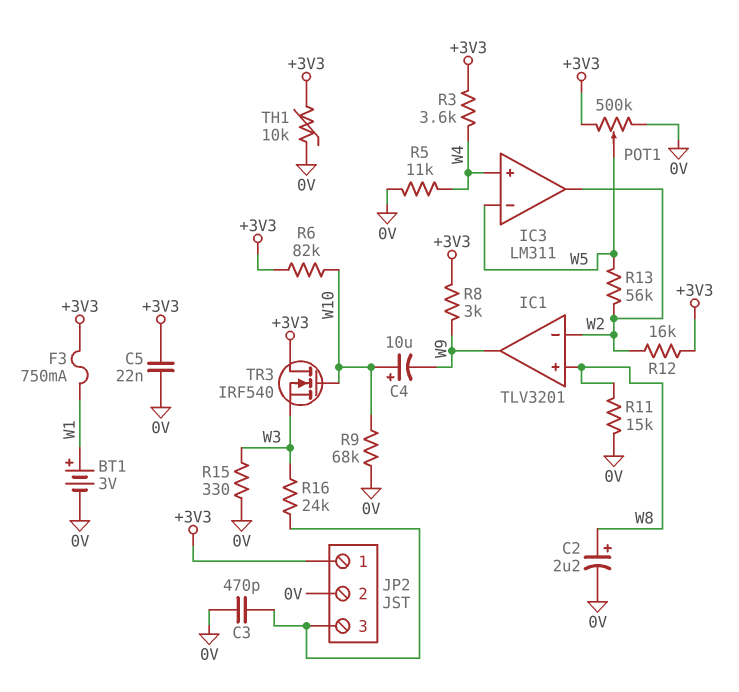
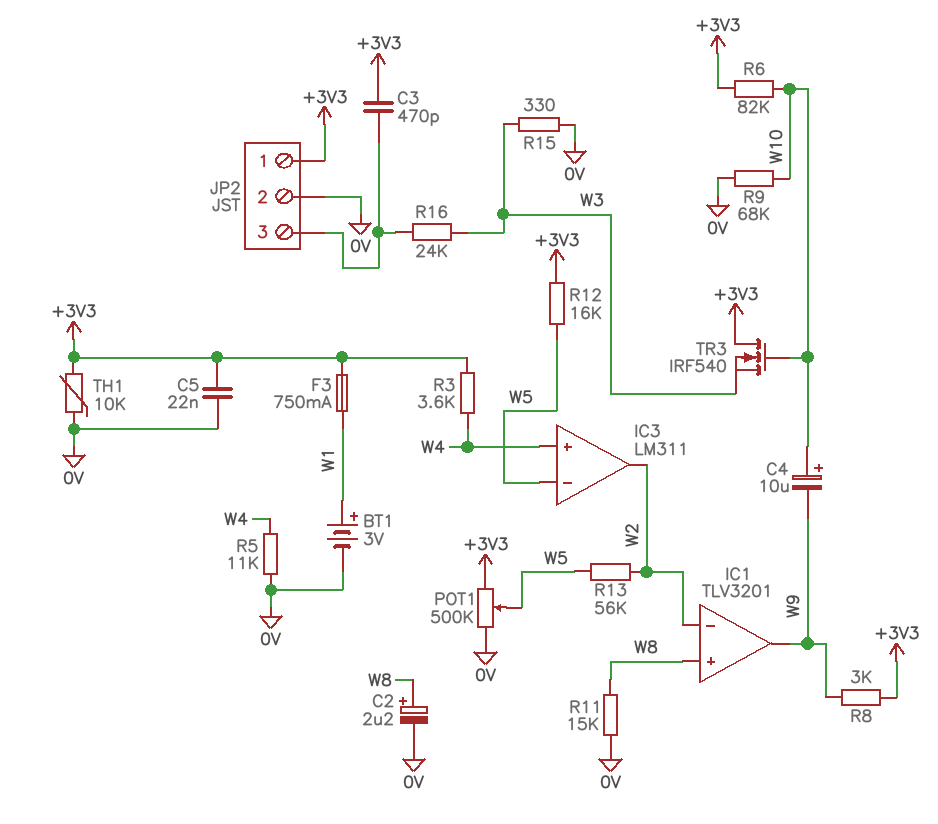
C3: 470pF (0V, JP2/3) -> 470pF (+3V3, JP2/3)
R12: 16k (+3V3, W2) -> 16k (+3V3, W5)

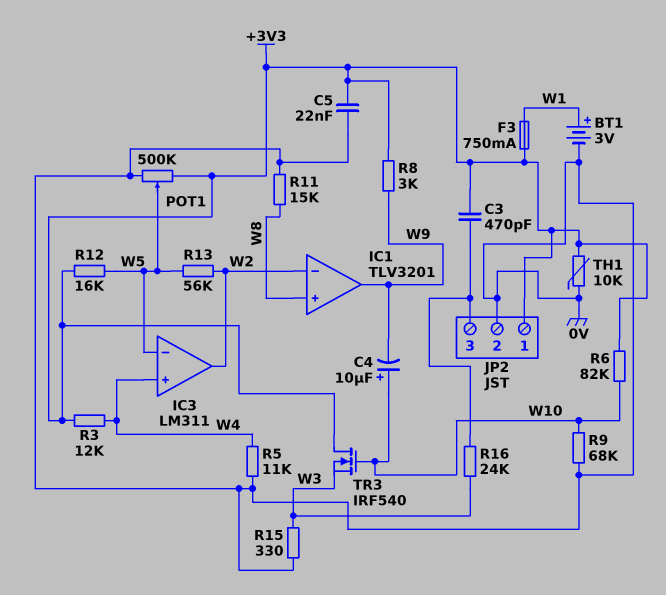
C2: 2.2uF (plus W8, minus 0V) -> none
R3: 3.6k (+3V3, W4) -> 12k (+3V3, W4)

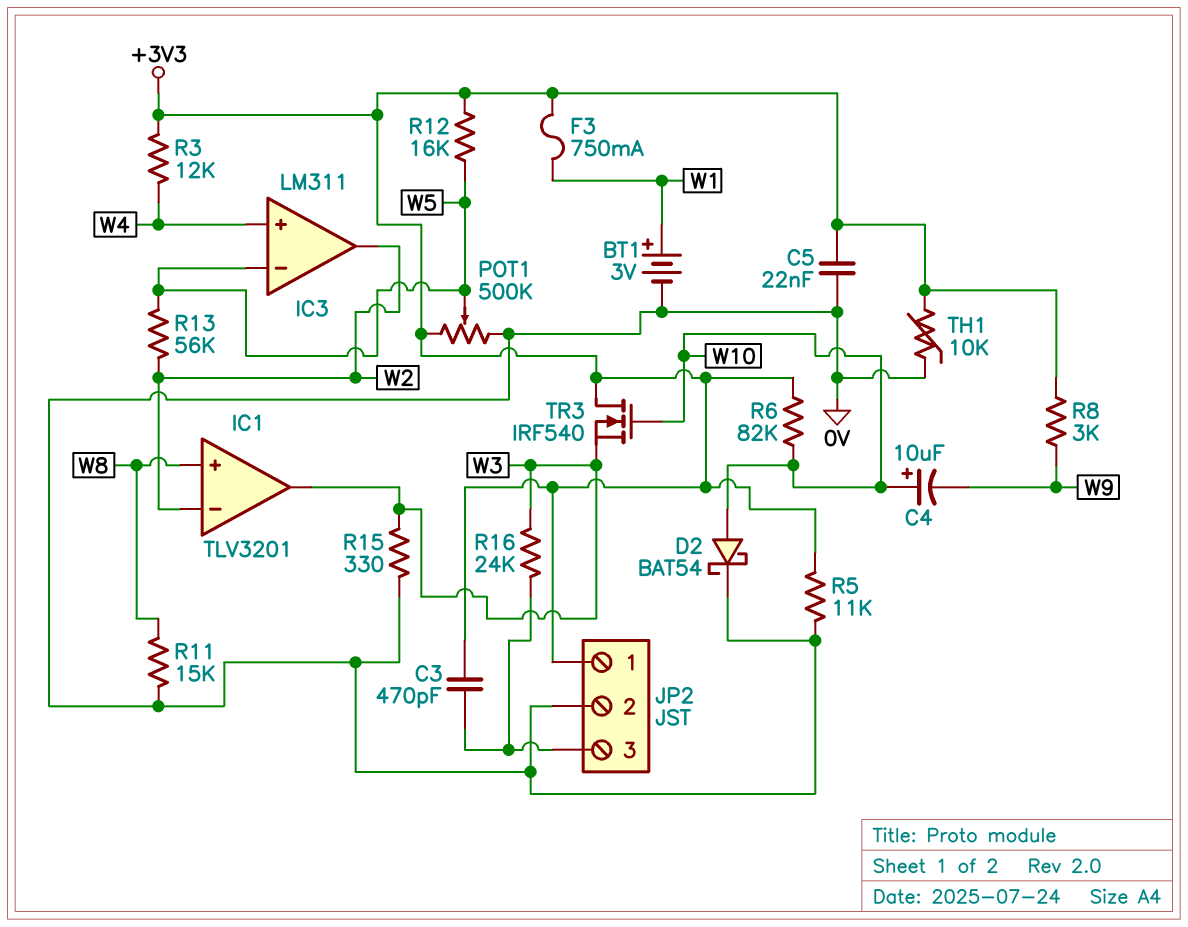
D2: none -> schottky BAT54 (A W10, K 0V)
IC1 pin out: W9 -> W3
R5: 11k (0V, W4) -> 11k (+3V3, 0V)
R9: 68k (0V, W10) -> none

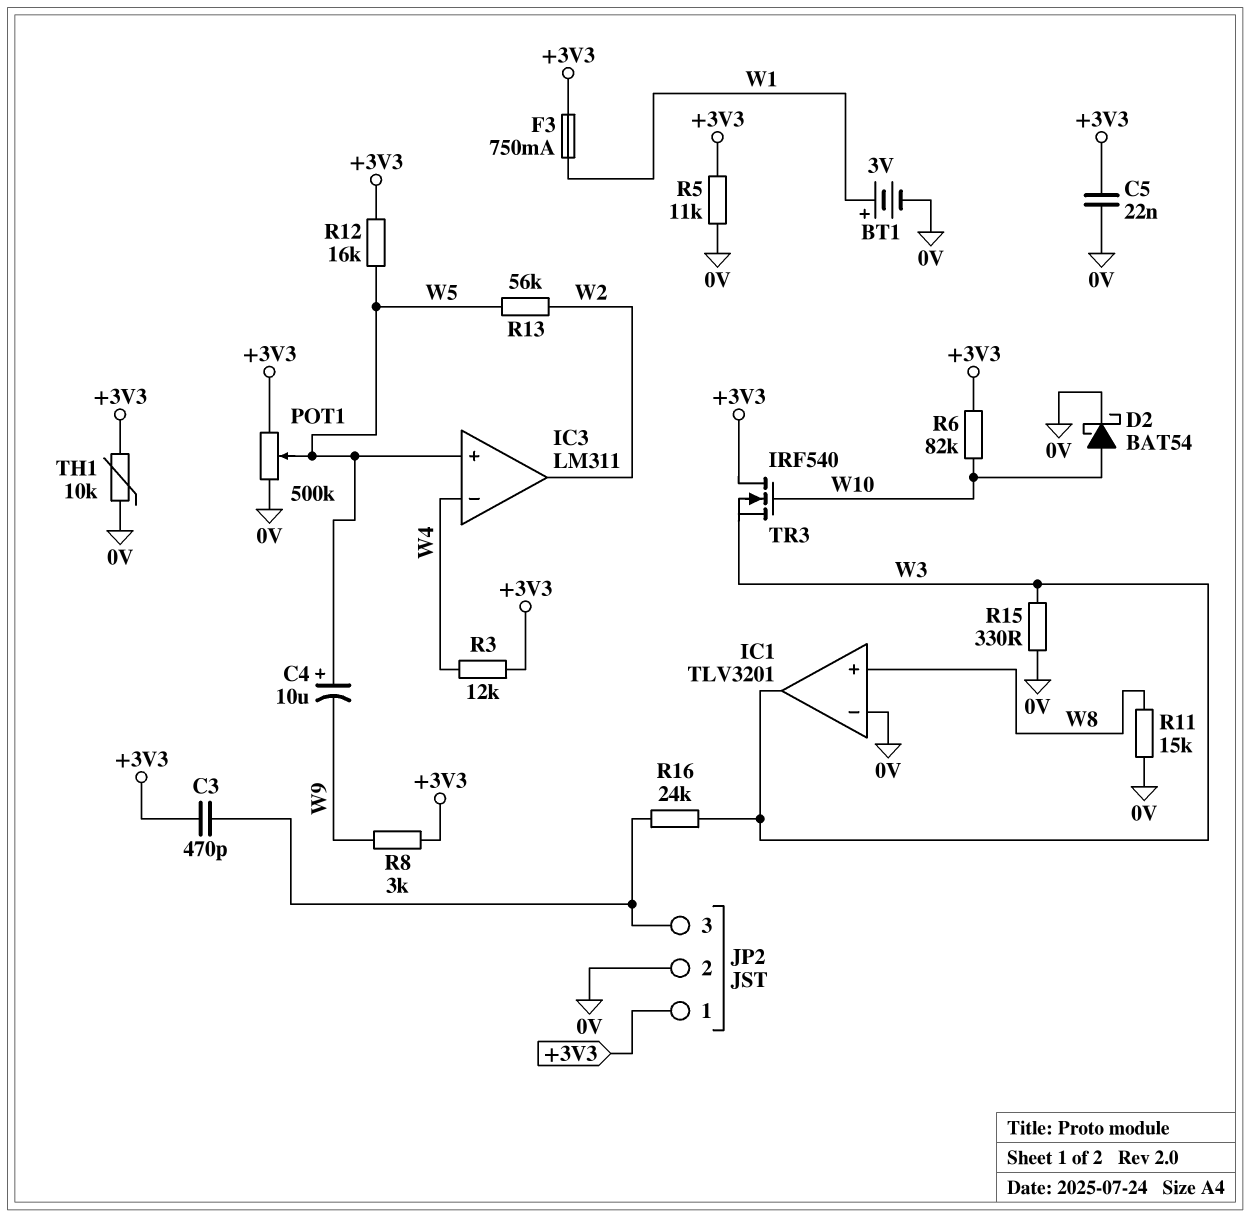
C4: 10uF (plus W10, minus W9) -> 10uF (plus W5, minus W9)
IC1 pin in-: W2 -> 0V
IC3 pin in+: W4 -> W5
IC3 pin in-: W5 -> W4

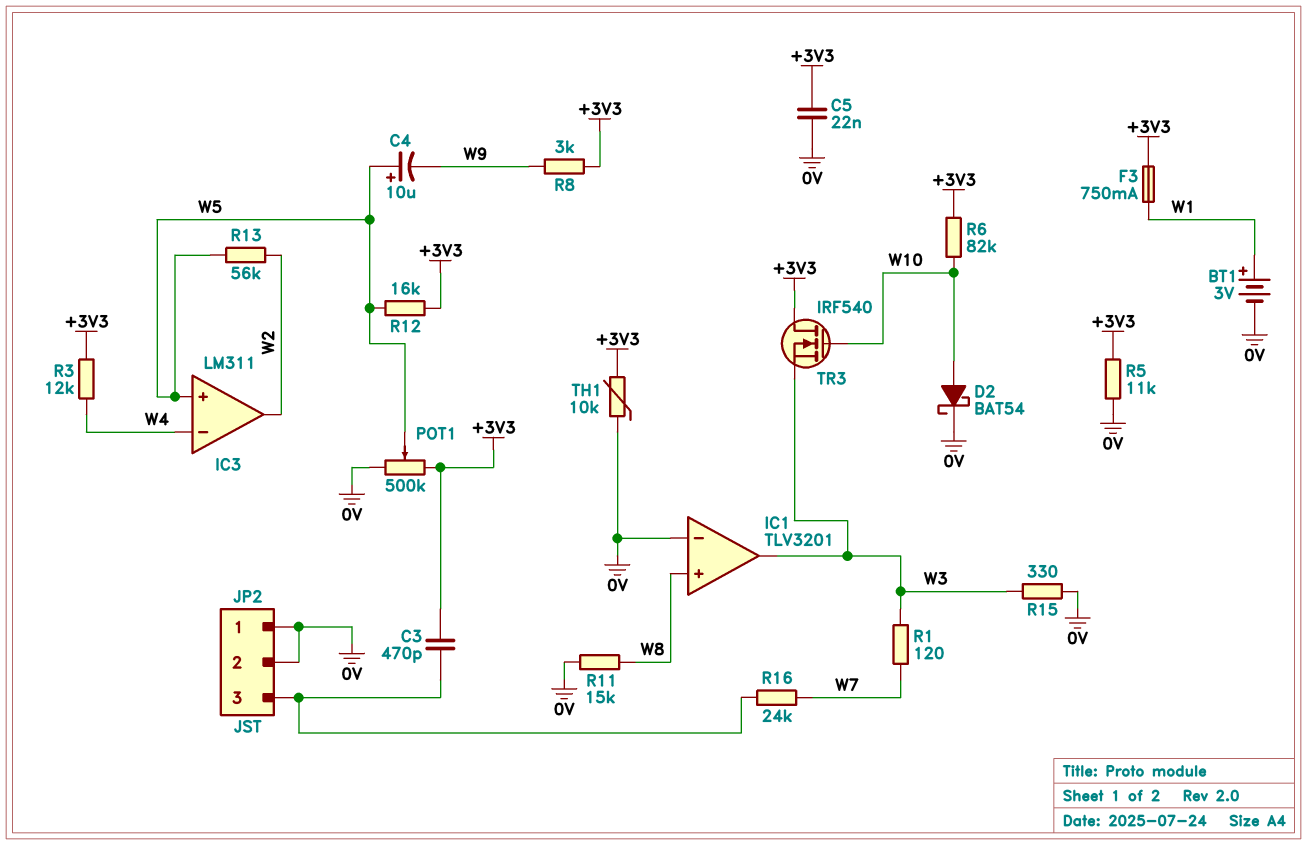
JP2 pin 1: +3V3 -> 0V
R1: none -> 120 (W3, W7)
R16: 24k (JP2/3, W3) -> 24k (JP2/3, W7)

